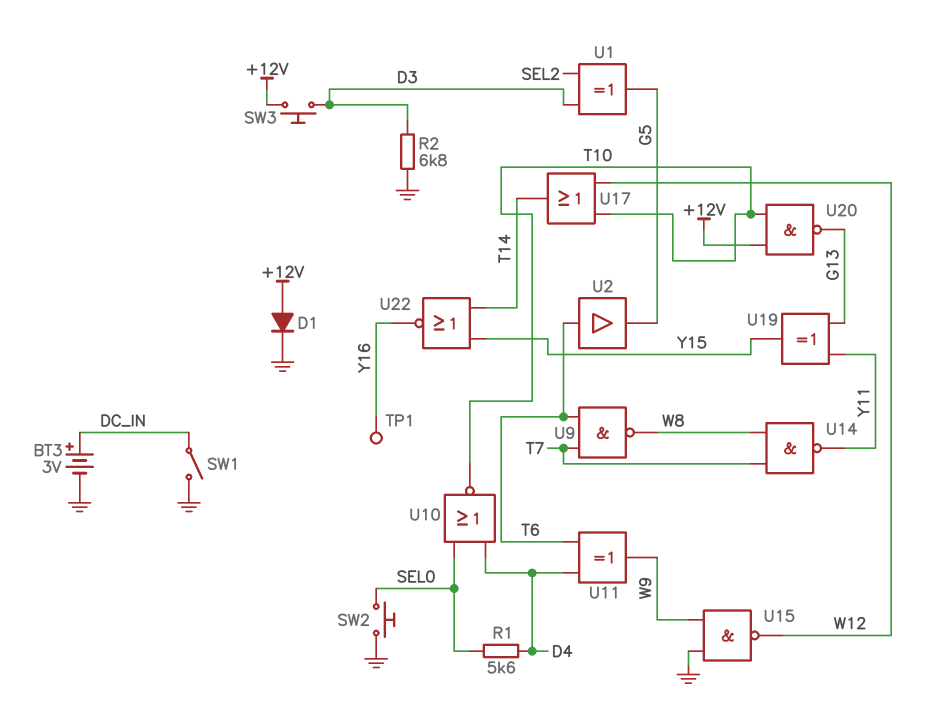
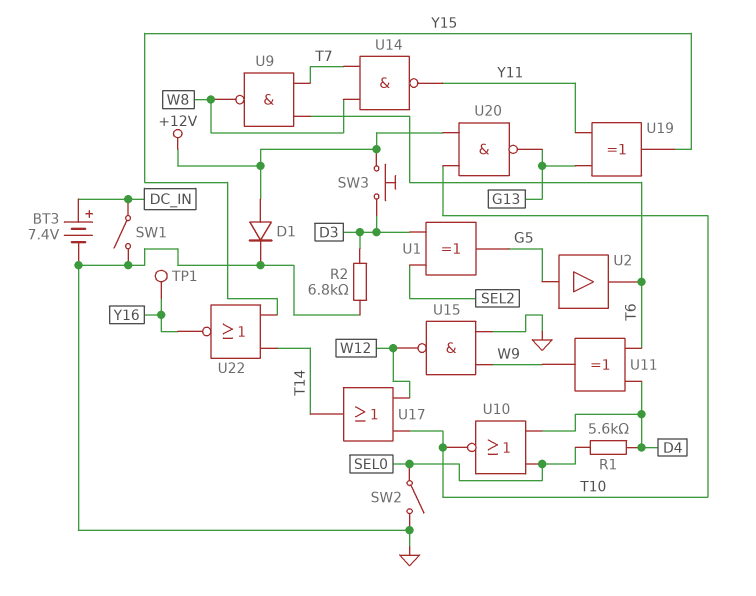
BT3: 3V (plus DC_IN, minus GND) -> 7.4V (plus DC_IN, minus GND)
SW2: button (GND, SEL0) -> switch (GND, SEL0)
U2: buffer (in T6, out G5) -> buffer (in G5, out T6)

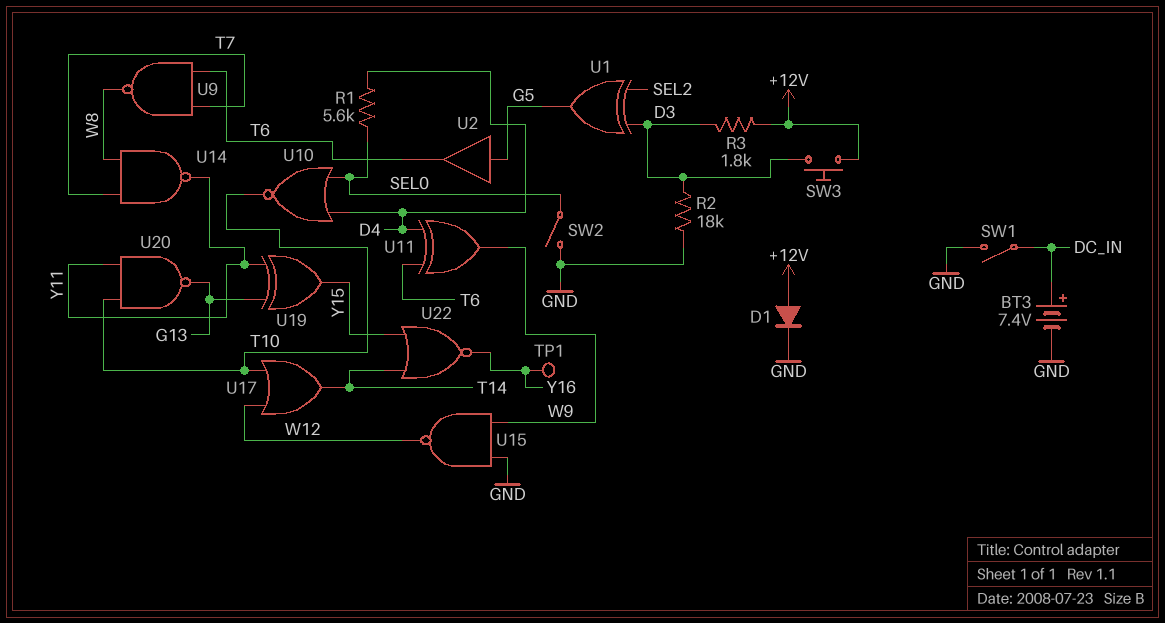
R2: 6.8k (D3, GND) -> 18k (D3, GND)
R3: none -> 1.8k (+12V, D3)
U20: NAND (in +12V, in T10, out G13) -> NAND (in T10, in Y11, out G13)

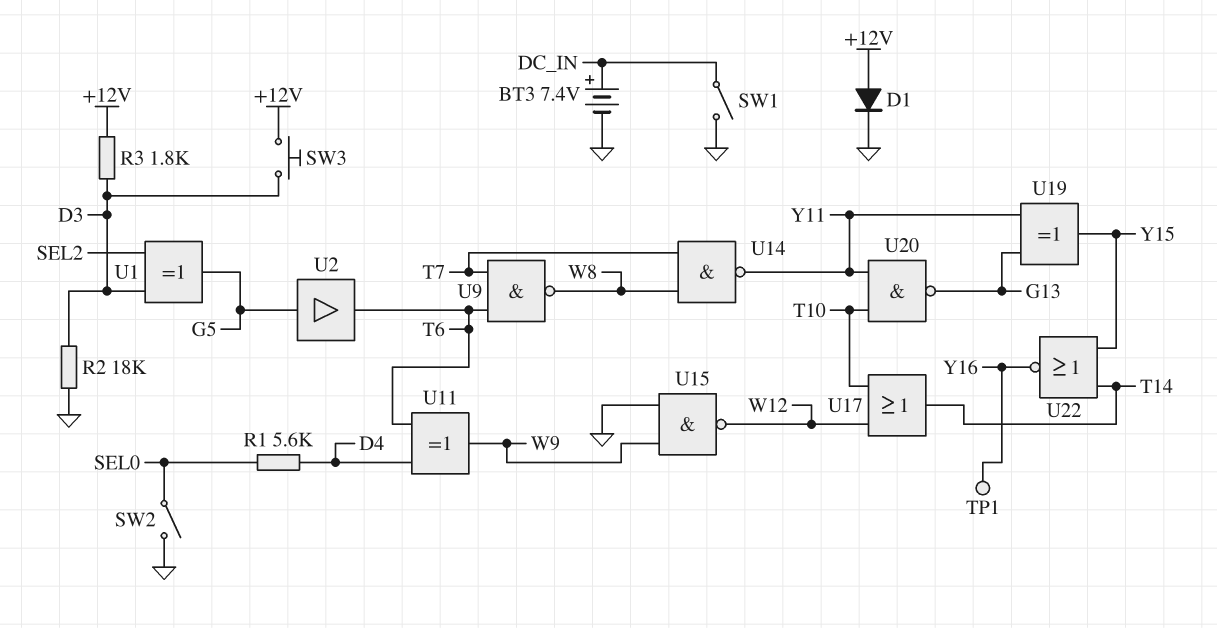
U10: NOR (in D4, in SEL0, out T10) -> none

